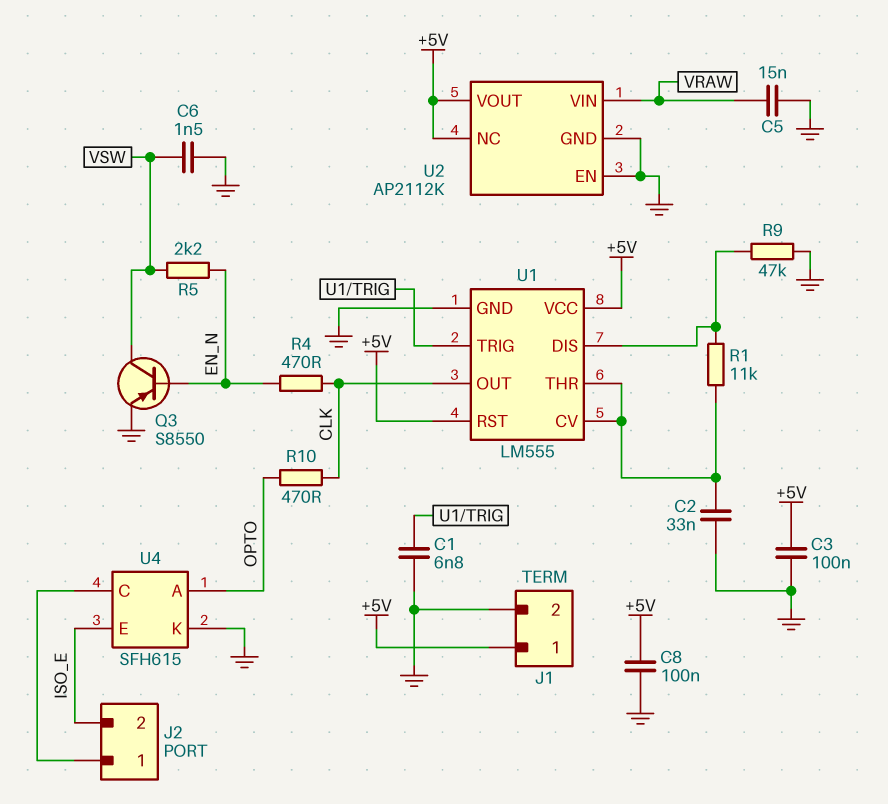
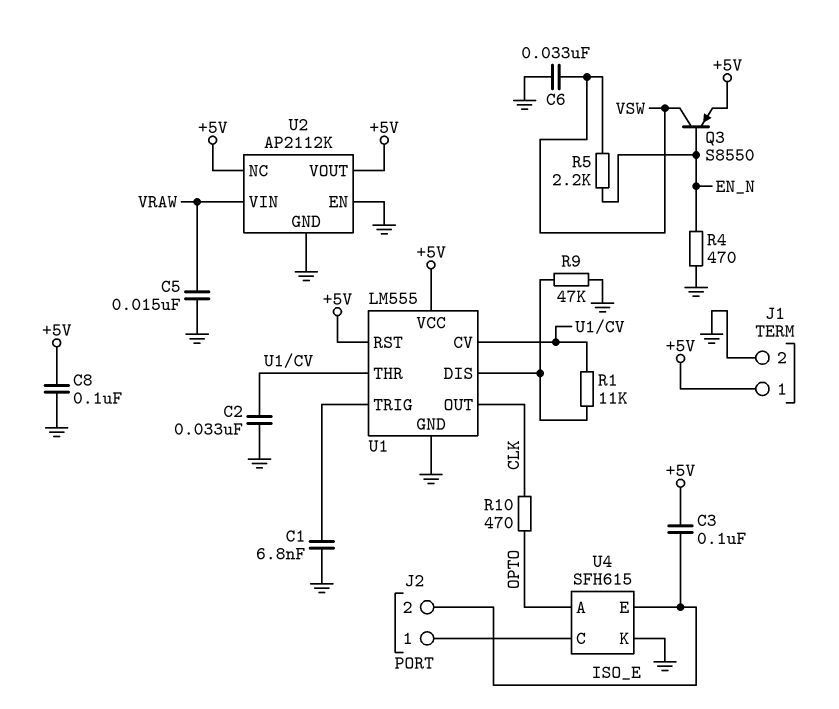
C3: 100nF (+5V, GND) -> 100nF (+5V, ISO_E)
C6: 1.5nF (GND, VSW) -> 33nF (GND, VSW)
Q3: PNP S8550 (B EN_N, C VSW, E GND) -> PNP S8550 (B EN_N, C VSW, E +5V)
R4: 470 (CLK, EN_N) -> 470 (EN_N, GND)

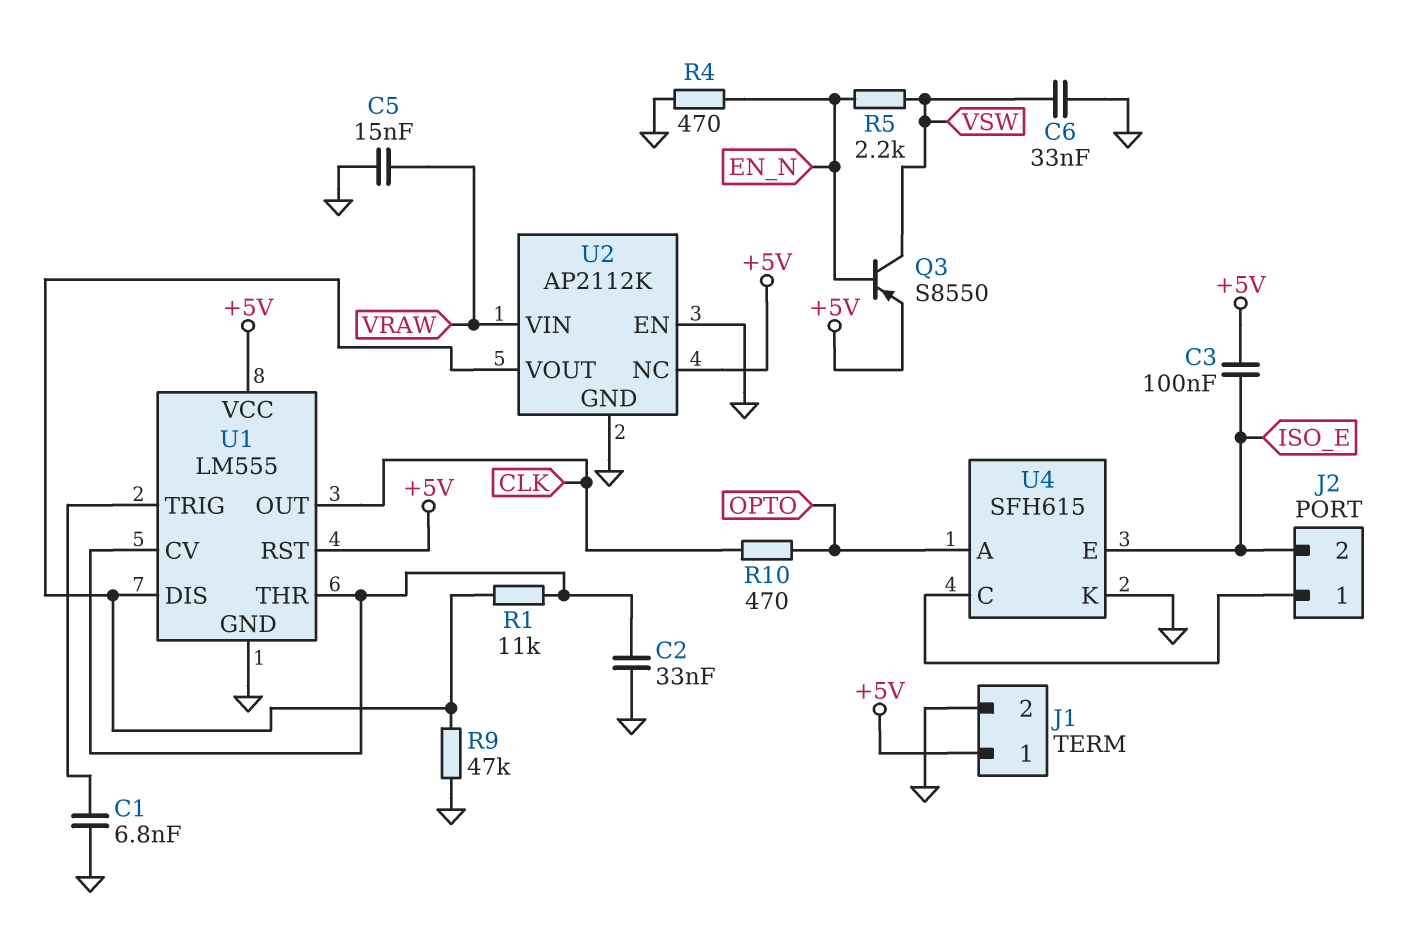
C8: 100nF (+5V, GND) -> none
U2 pin VOUT: +5V -> U1/DIS

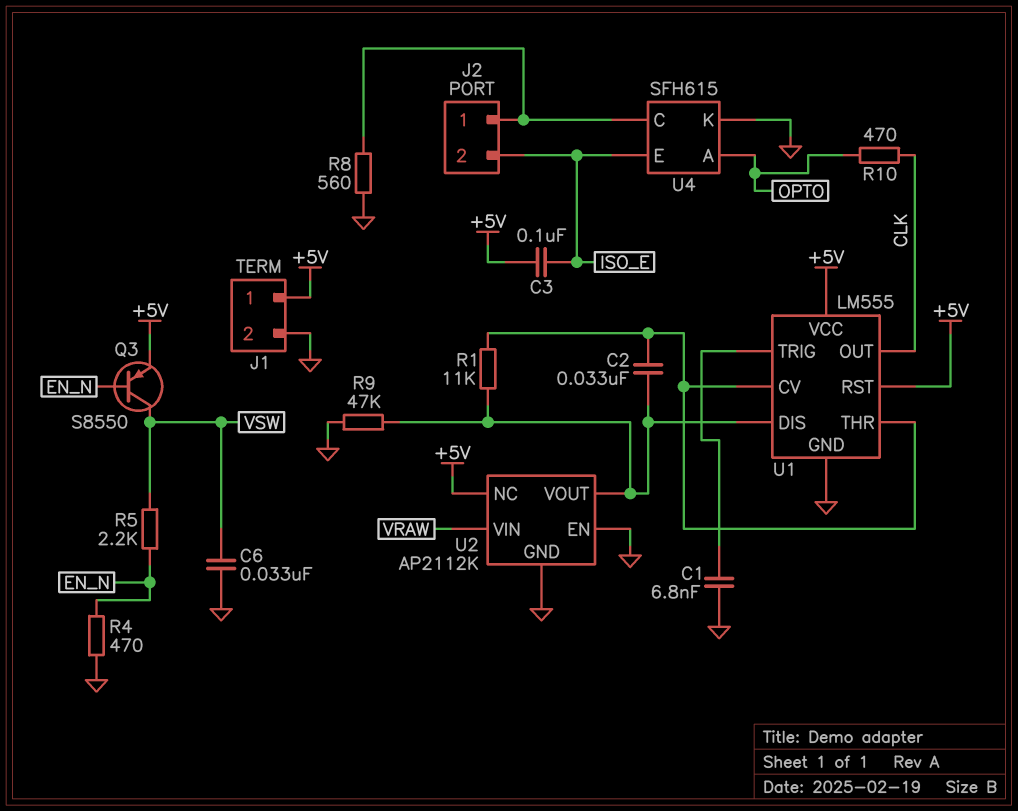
C2: 33nF (GND, U1/CV) -> 33nF (U1/CV, U1/DIS)
C5: 15nF (GND, VRAW) -> none
R8: none -> 560 (GND, J2/1)

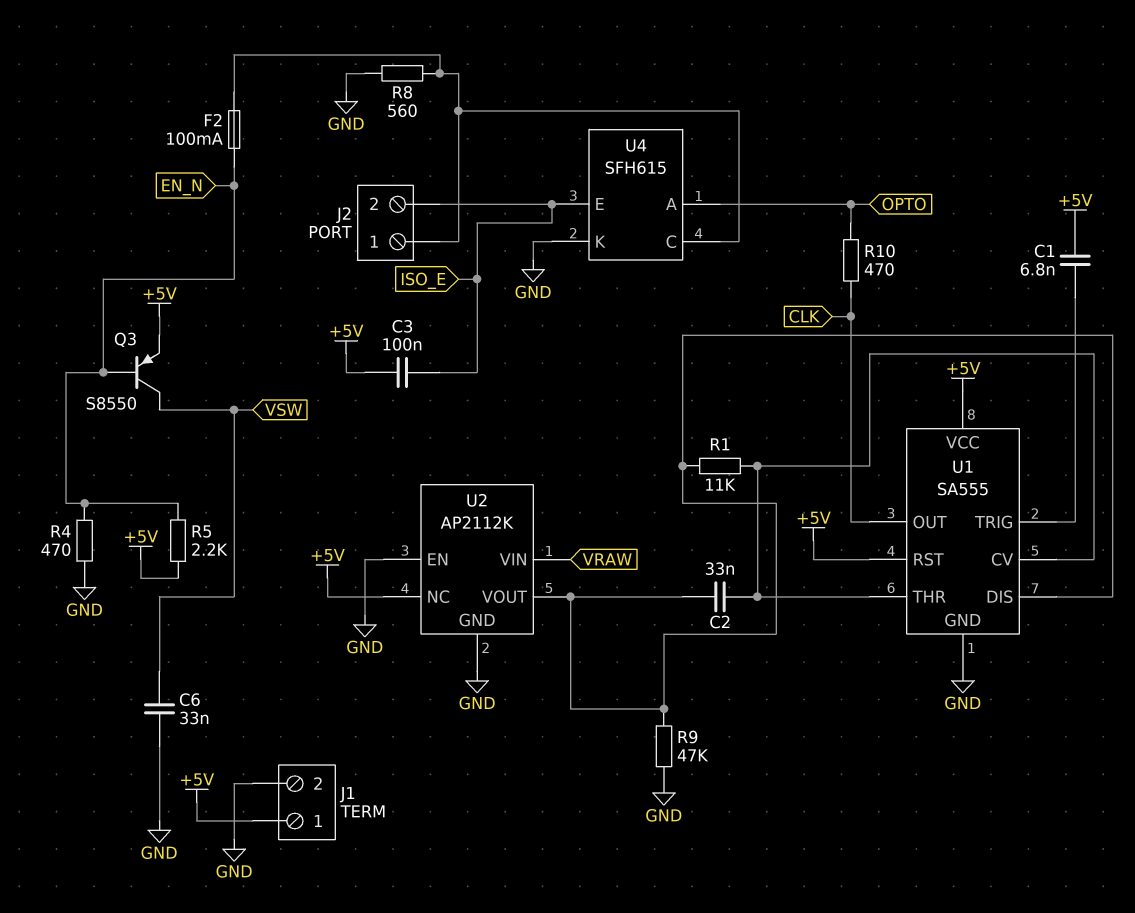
C1: 6.8nF (GND, U1/TRIG) -> 6.8nF (+5V, U1/TRIG)
F2: none -> 100mA (EN_N, J2/1)
R5: 2.2k (EN_N, VSW) -> 2.2k (+5V, EN_N)
U1: LM555 -> SA555

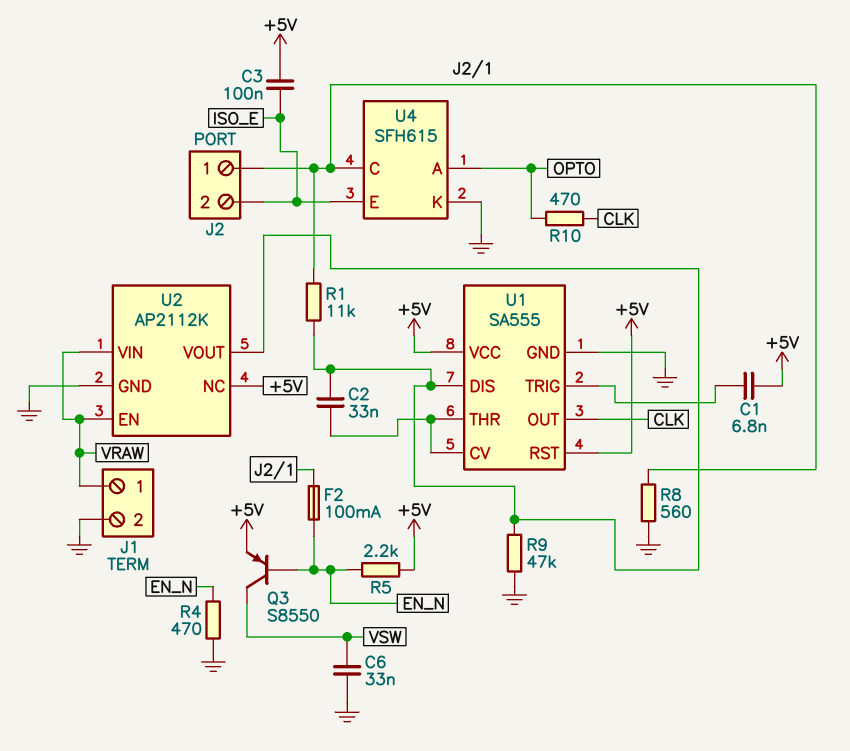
J1 pin 1: +5V -> VRAW
R1: 11k (U1/CV, U1/DIS) -> 11k (J2/1, U1/DIS)
U2 pin EN: GND -> VRAW

